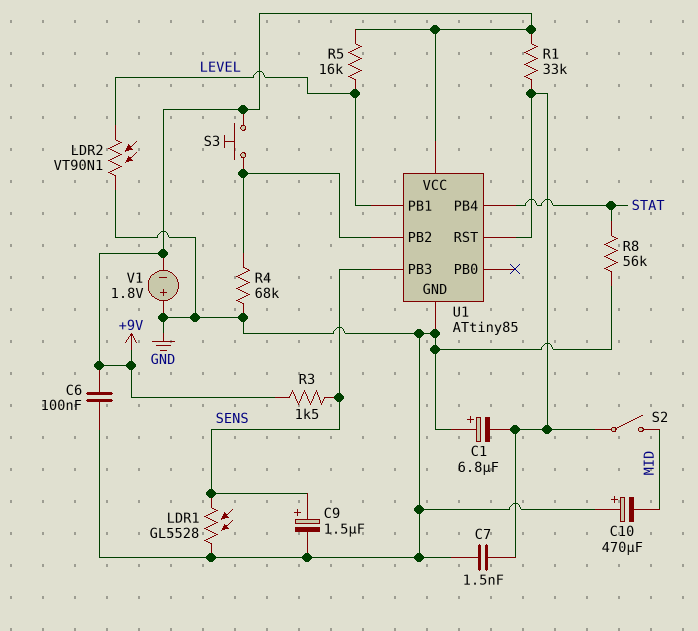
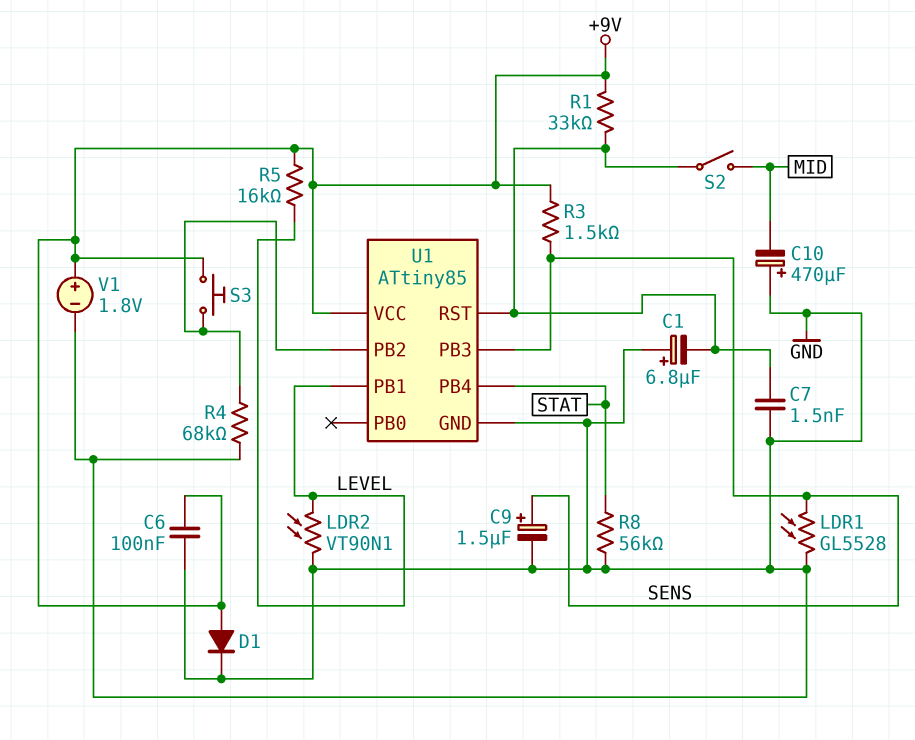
D1: none -> diode (A +9V, K GND)
V1: 1.8V (plus GND, minus +9V) -> 1.8V (plus +9V, minus GND)

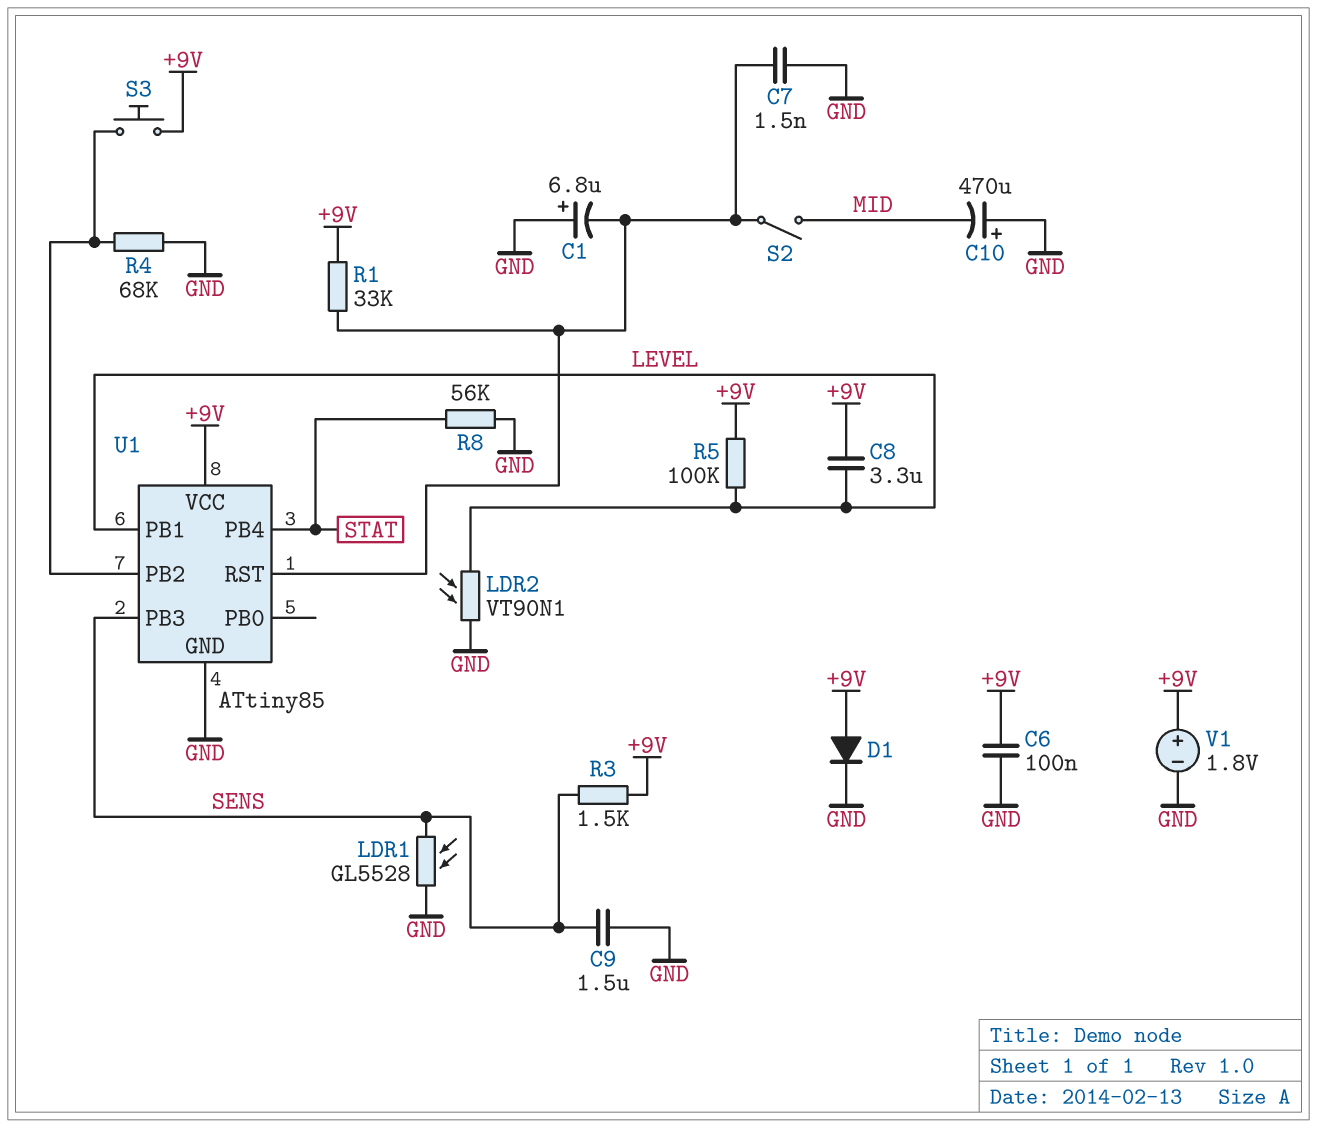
C8: none -> 3.3uF (+9V, LEVEL)
C9: 1.5uF (plus SENS, minus GND) -> 1.5uF (GND, SENS)
R5: 16k (+9V, LEVEL) -> 100k (+9V, LEVEL)

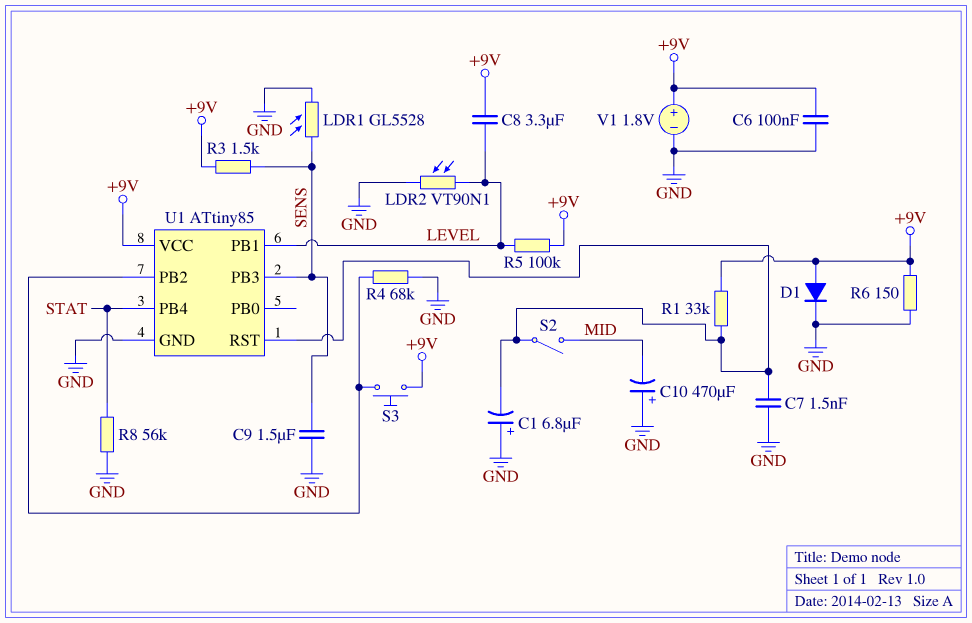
R6: none -> 150 (+9V, GND)

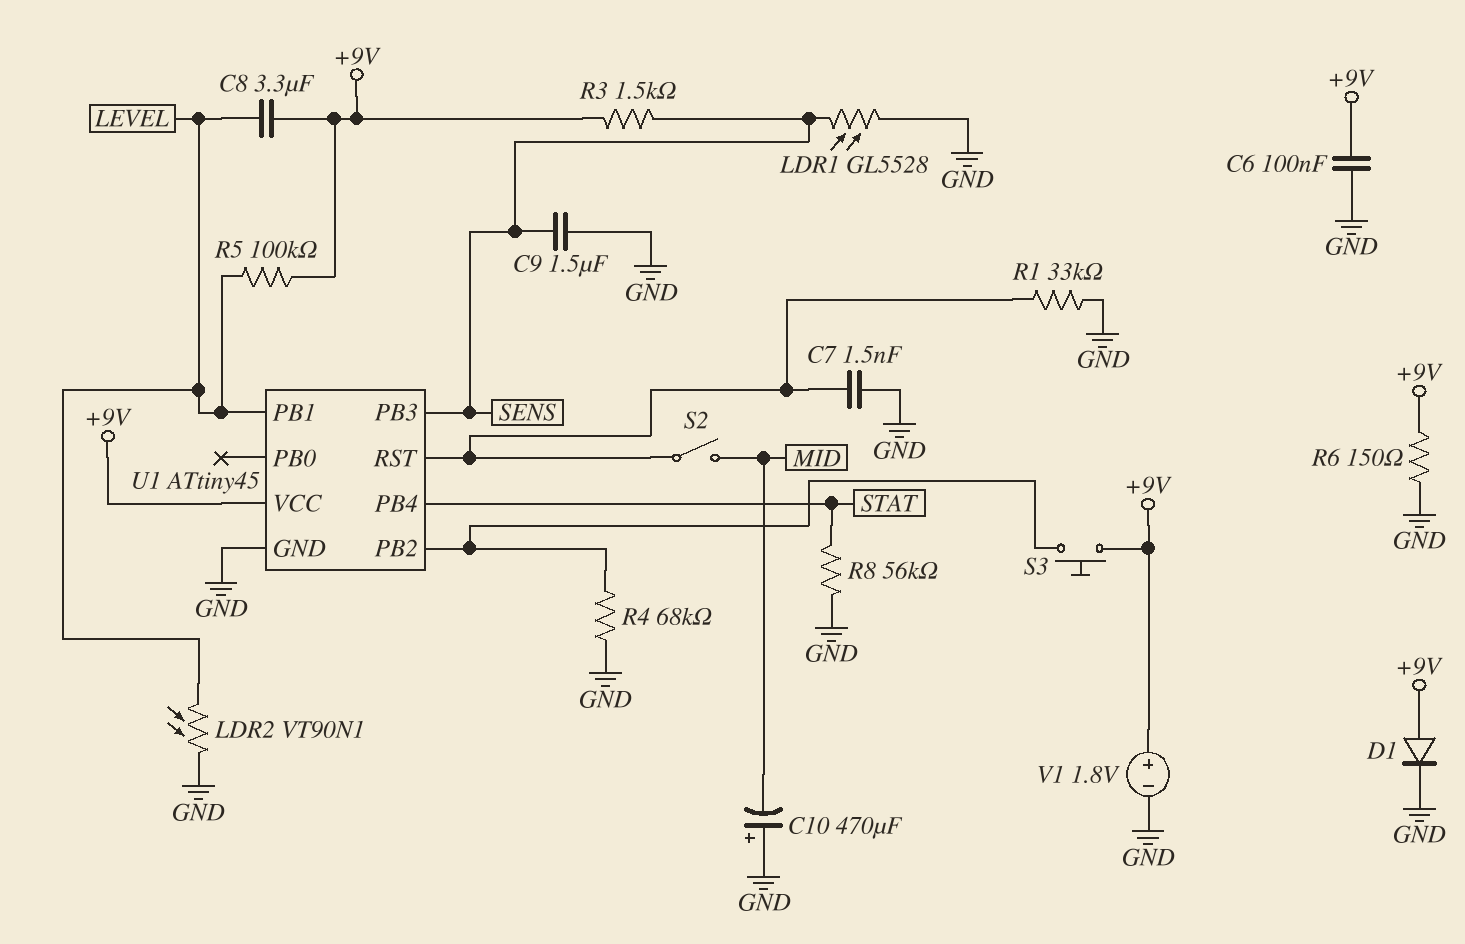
C1: 6.8uF (plus GND, minus U1/RST) -> none
R1: 33k (+9V, U1/RST) -> 33k (GND, U1/RST)
U1: ATtiny85 -> ATtiny45

